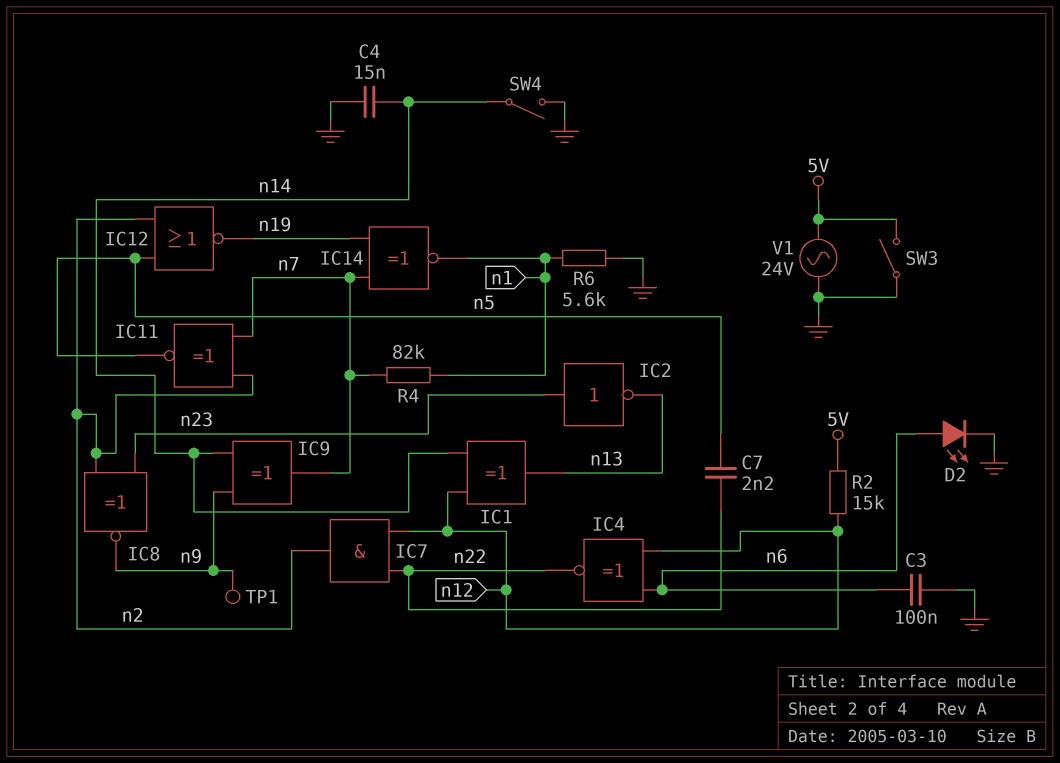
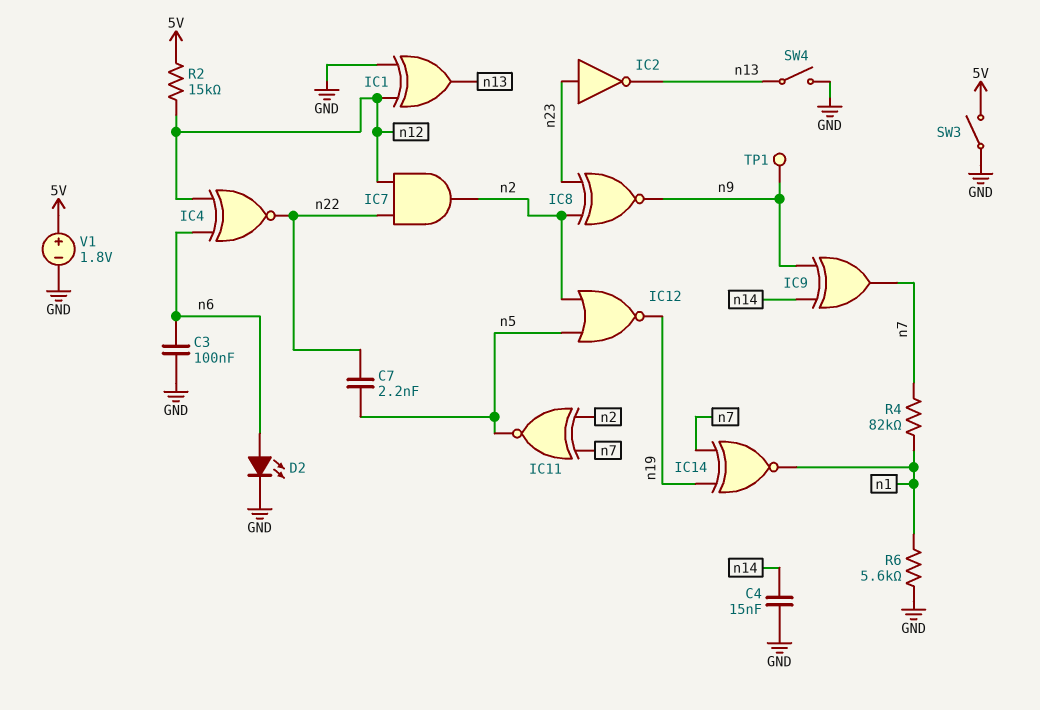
IC1: XOR (in n12, in n14, out n13) -> XOR (in GND, in n12, out n13)
SW4: switch (GND, n14) -> switch (GND, n13)
V1: AC 24V (5V, GND) -> 1.8V (plus 5V, minus GND)

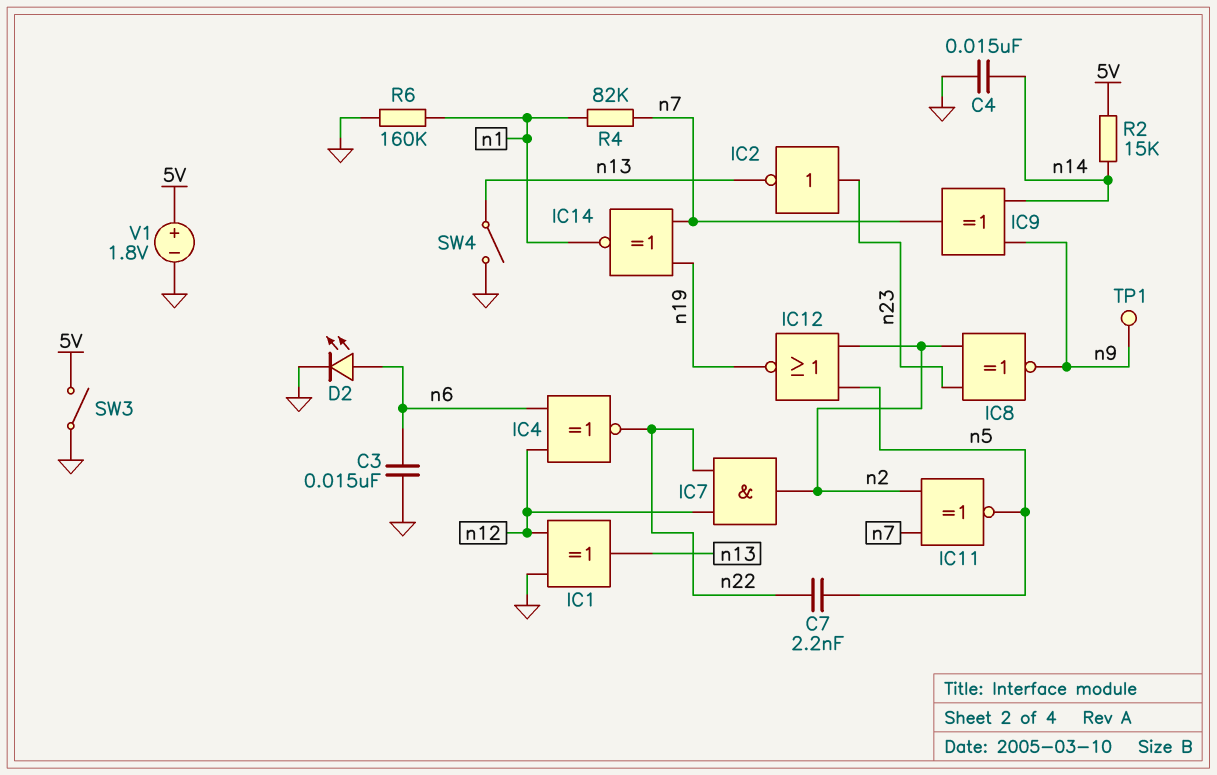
C3: 100nF (GND, n6) -> 15nF (GND, n6)
R2: 15k (5V, n12) -> 15k (5V, n14)
R6: 5.6k (GND, n1) -> 160k (GND, n1)

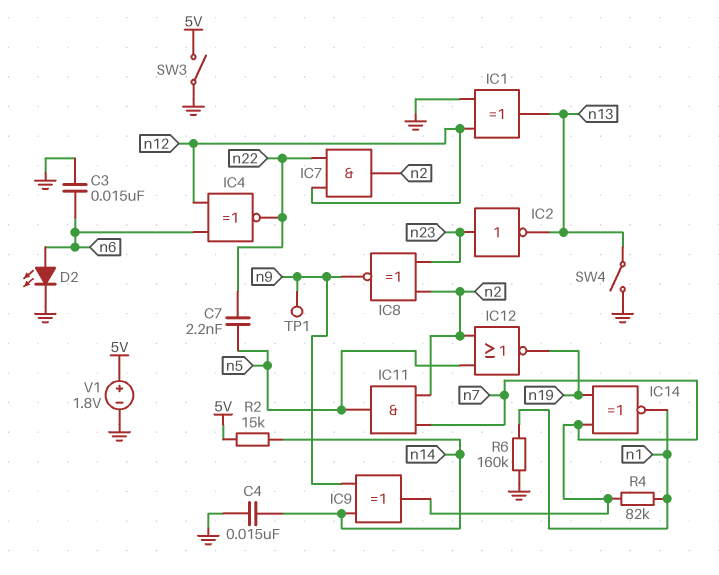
IC11: XNOR (in n2, in n7, out n5) -> AND (in n2, in n7, out n5)

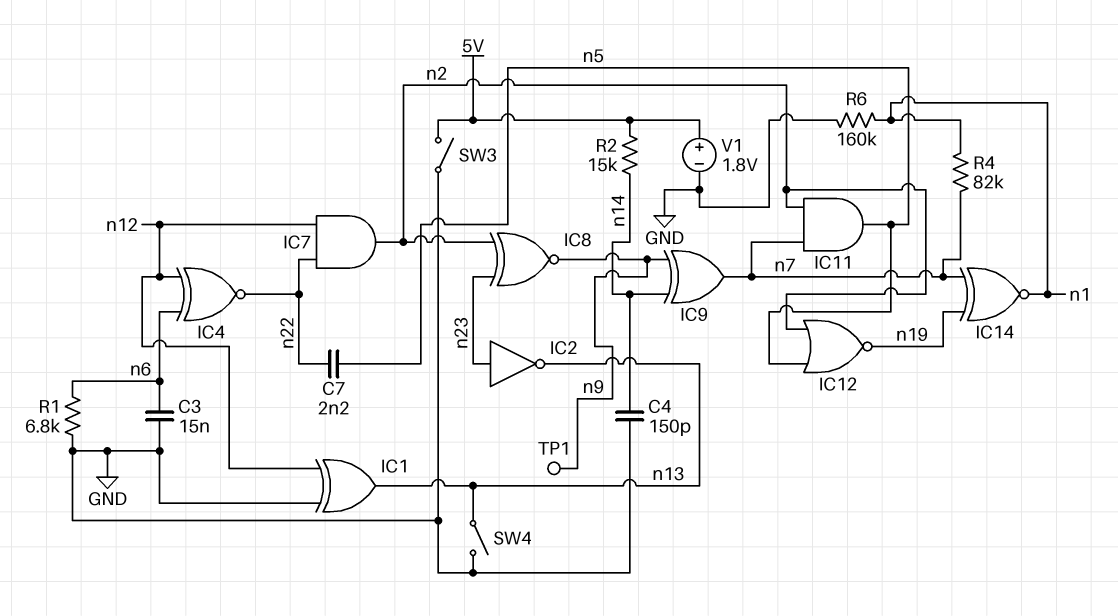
C4: 15nF (GND, n14) -> 150pF (GND, n14)
D2: LED (A n6, K GND) -> none
R1: none -> 6.8k (GND, n6)

